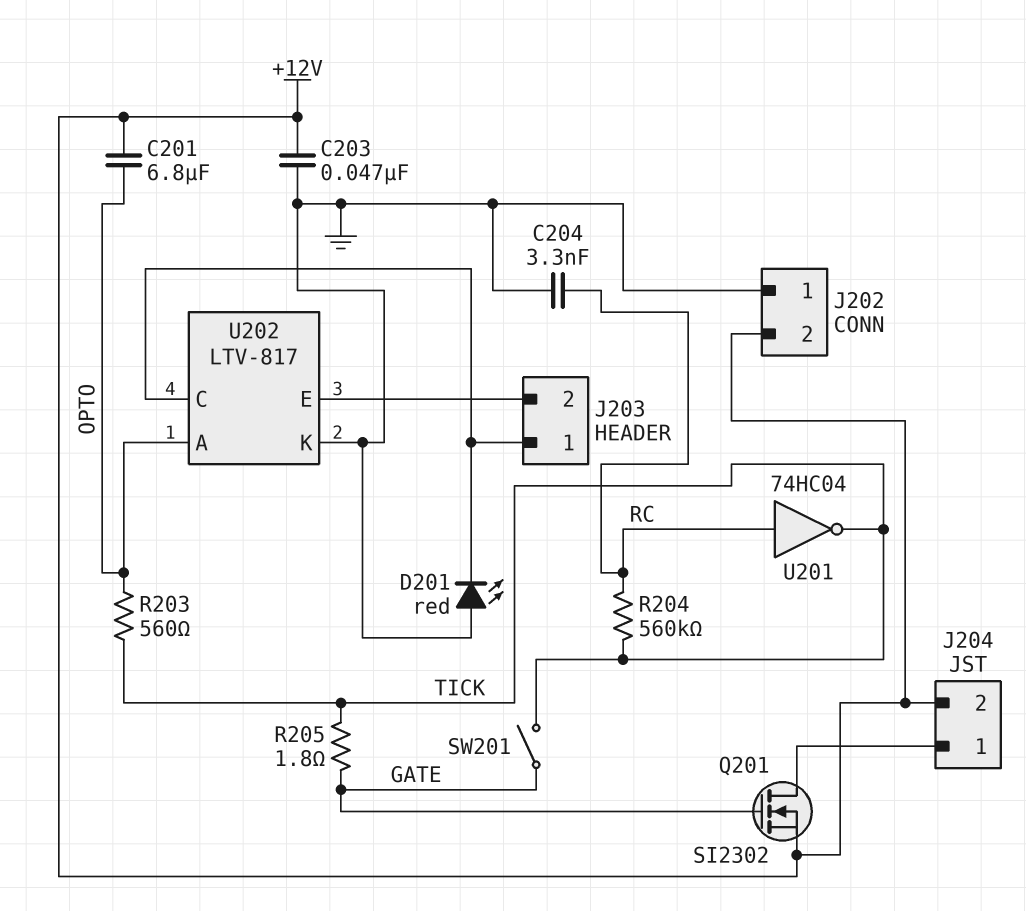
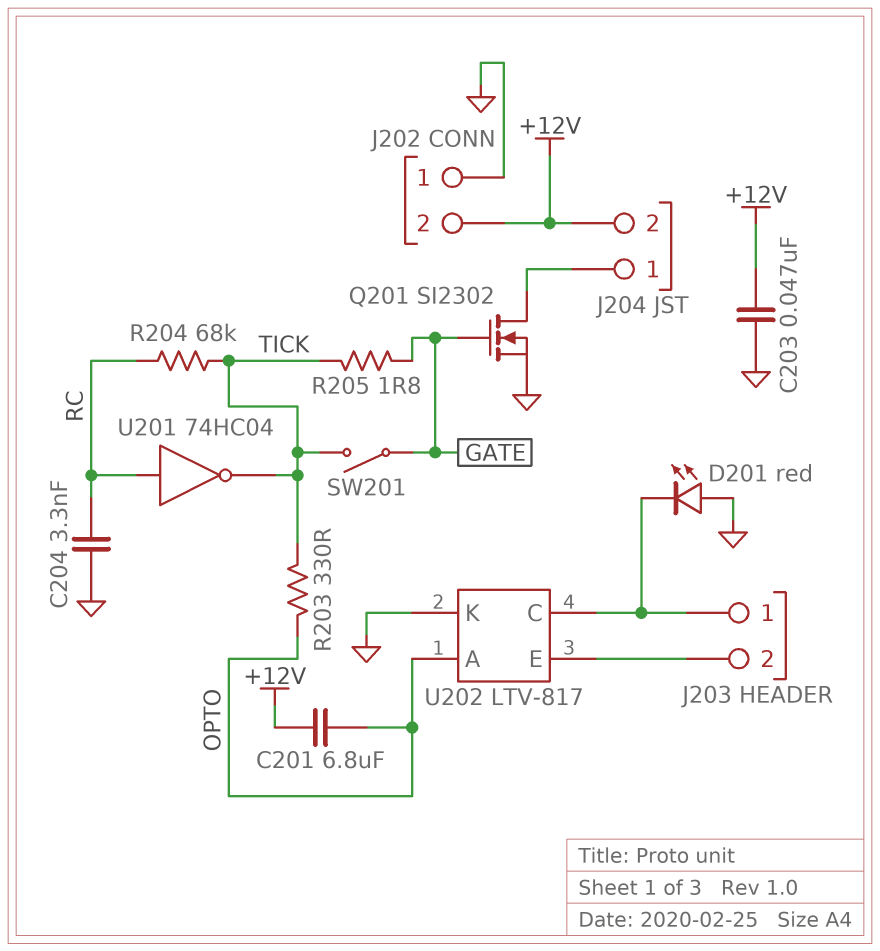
Q201: NMOS SI2302 (G GATE, D J204/1, S +12V) -> NMOS SI2302 (G GATE, D J204/1, S GND)
R203: 560 (OPTO, TICK) -> 330 (OPTO, TICK)
R204: 560k (RC, TICK) -> 68k (RC, TICK)

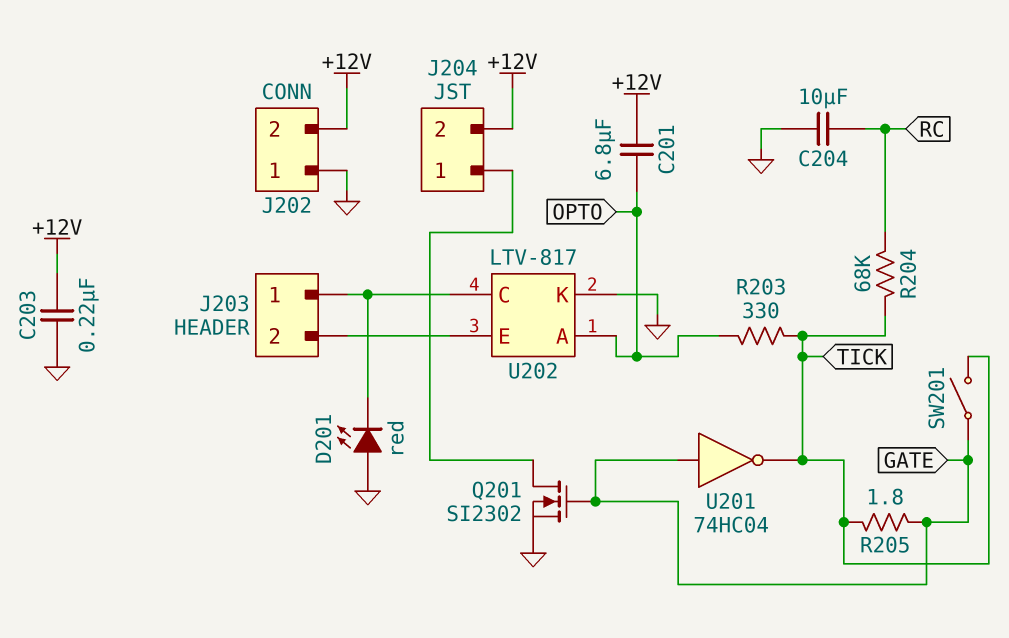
C203: 47nF (+12V, GND) -> 220nF (+12V, GND)
C204: 3.3nF (GND, RC) -> 10uF (GND, RC)
U201: NOT 74HC04 (in RC, out TICK) -> NOT 74HC04 (in GATE, out TICK)

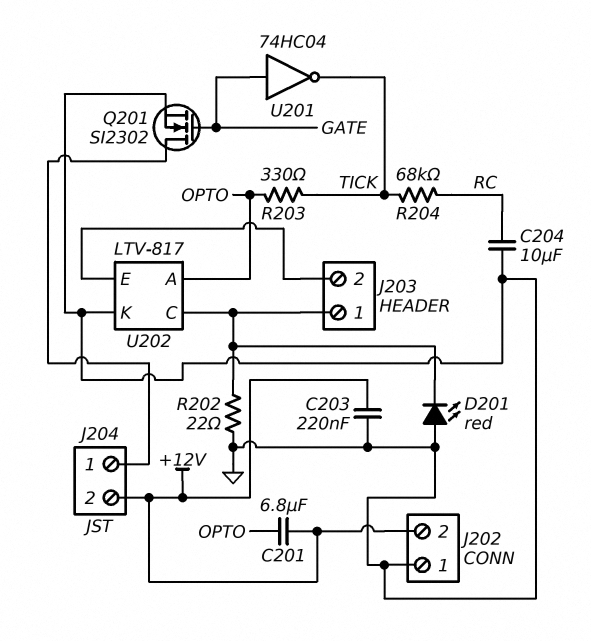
R202: none -> 22 (GND, J203/1)
R205: 1.8 (GATE, TICK) -> none
SW201: switch (GATE, TICK) -> none

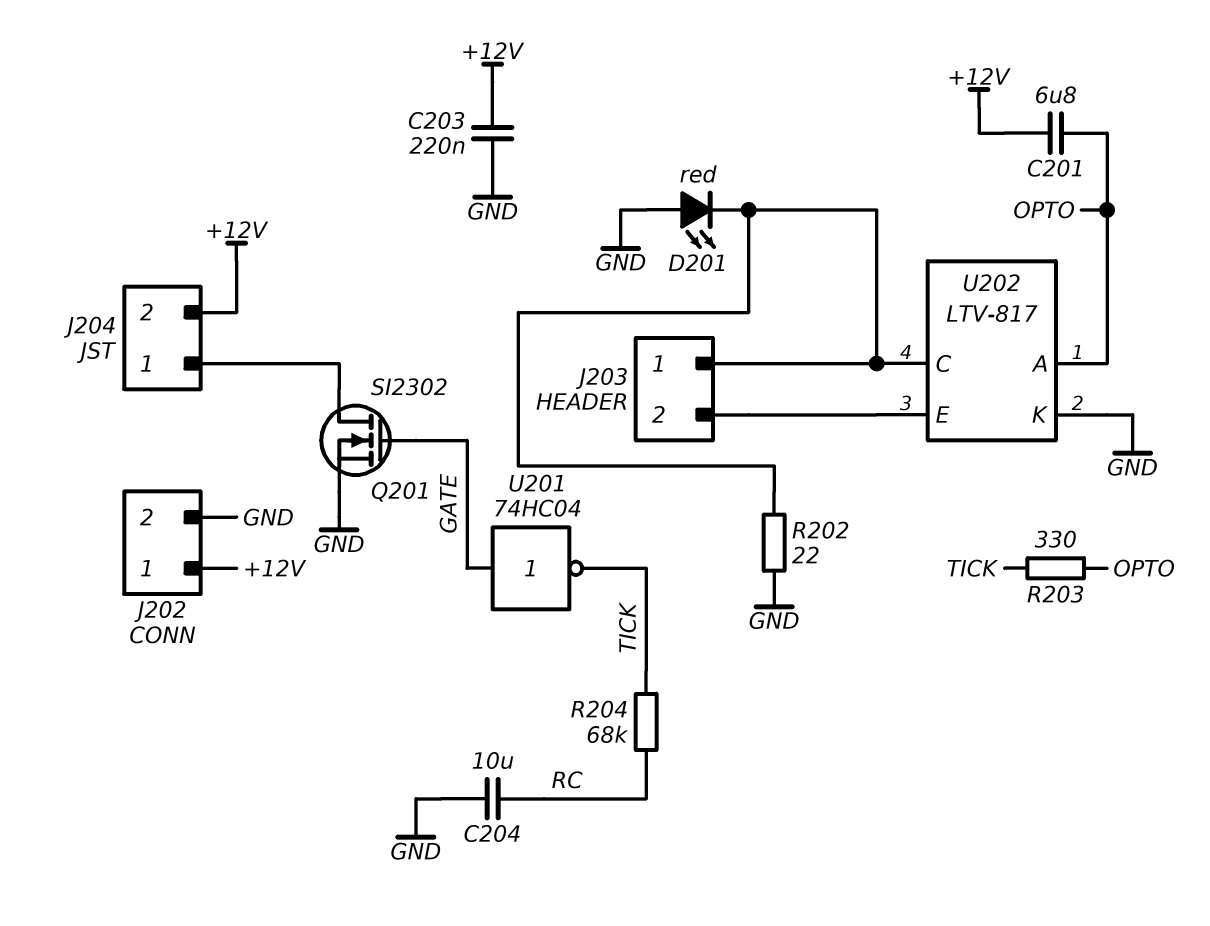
J202 pin 1: GND -> +12V
J202 pin 2: +12V -> GND

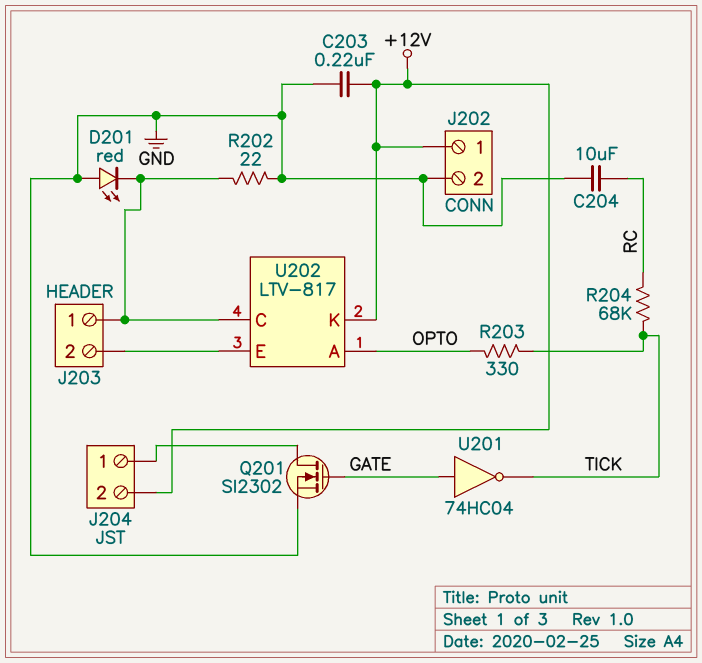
C201: 6.8uF (+12V, OPTO) -> none
U202 pin K: GND -> +12V

